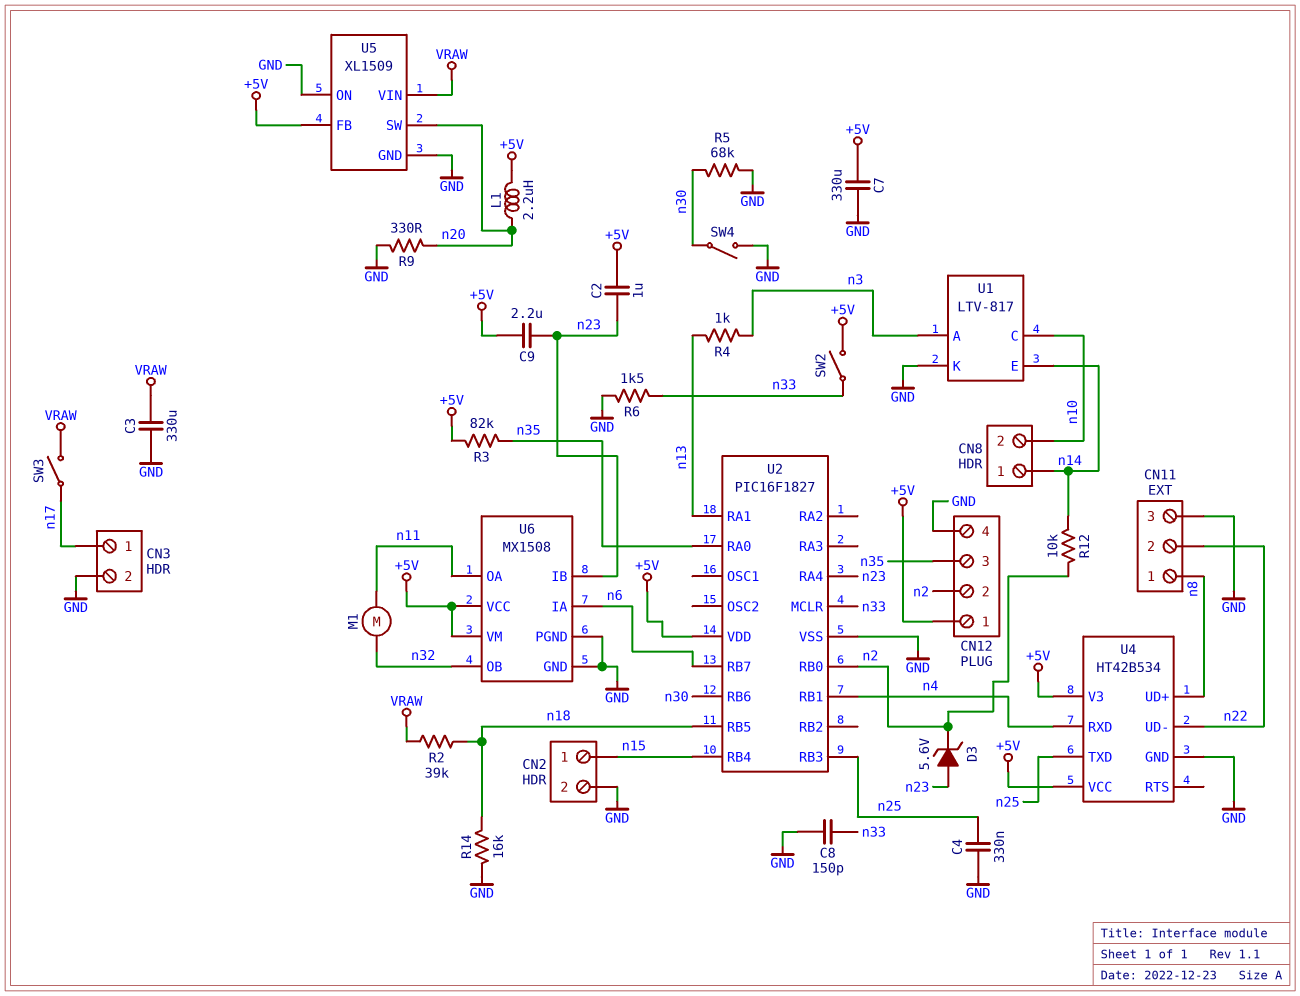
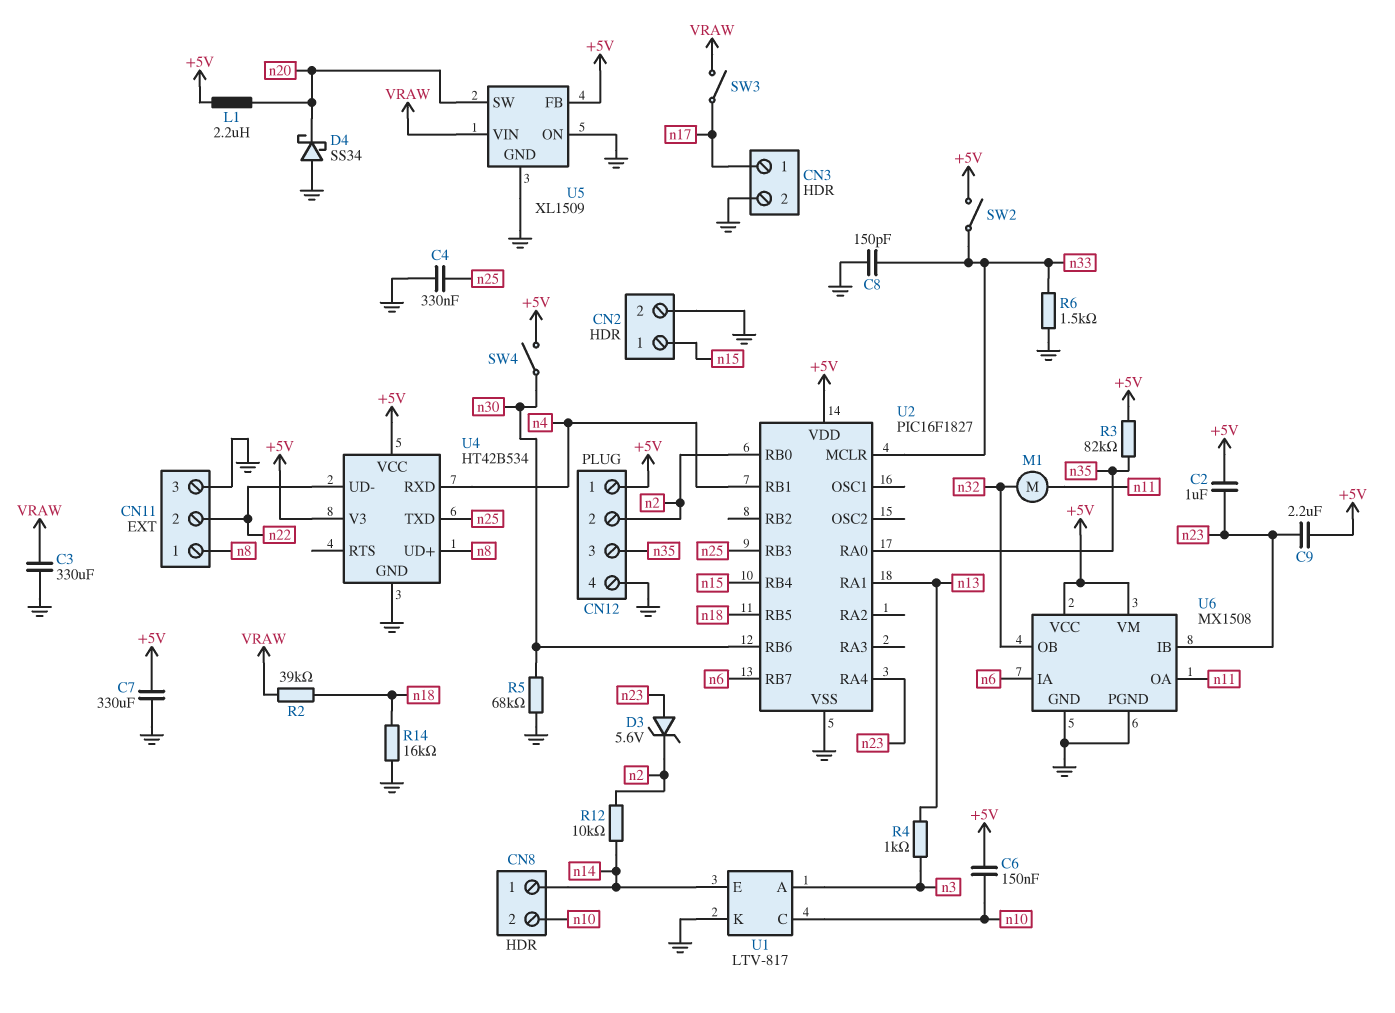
C6: none -> 150nF (+5V, n10)
D4: none -> schottky SS34 (A GND, K n20)
R9: 330 (GND, n20) -> none
SW4: switch (GND, n30) -> switch (+5V, n30)

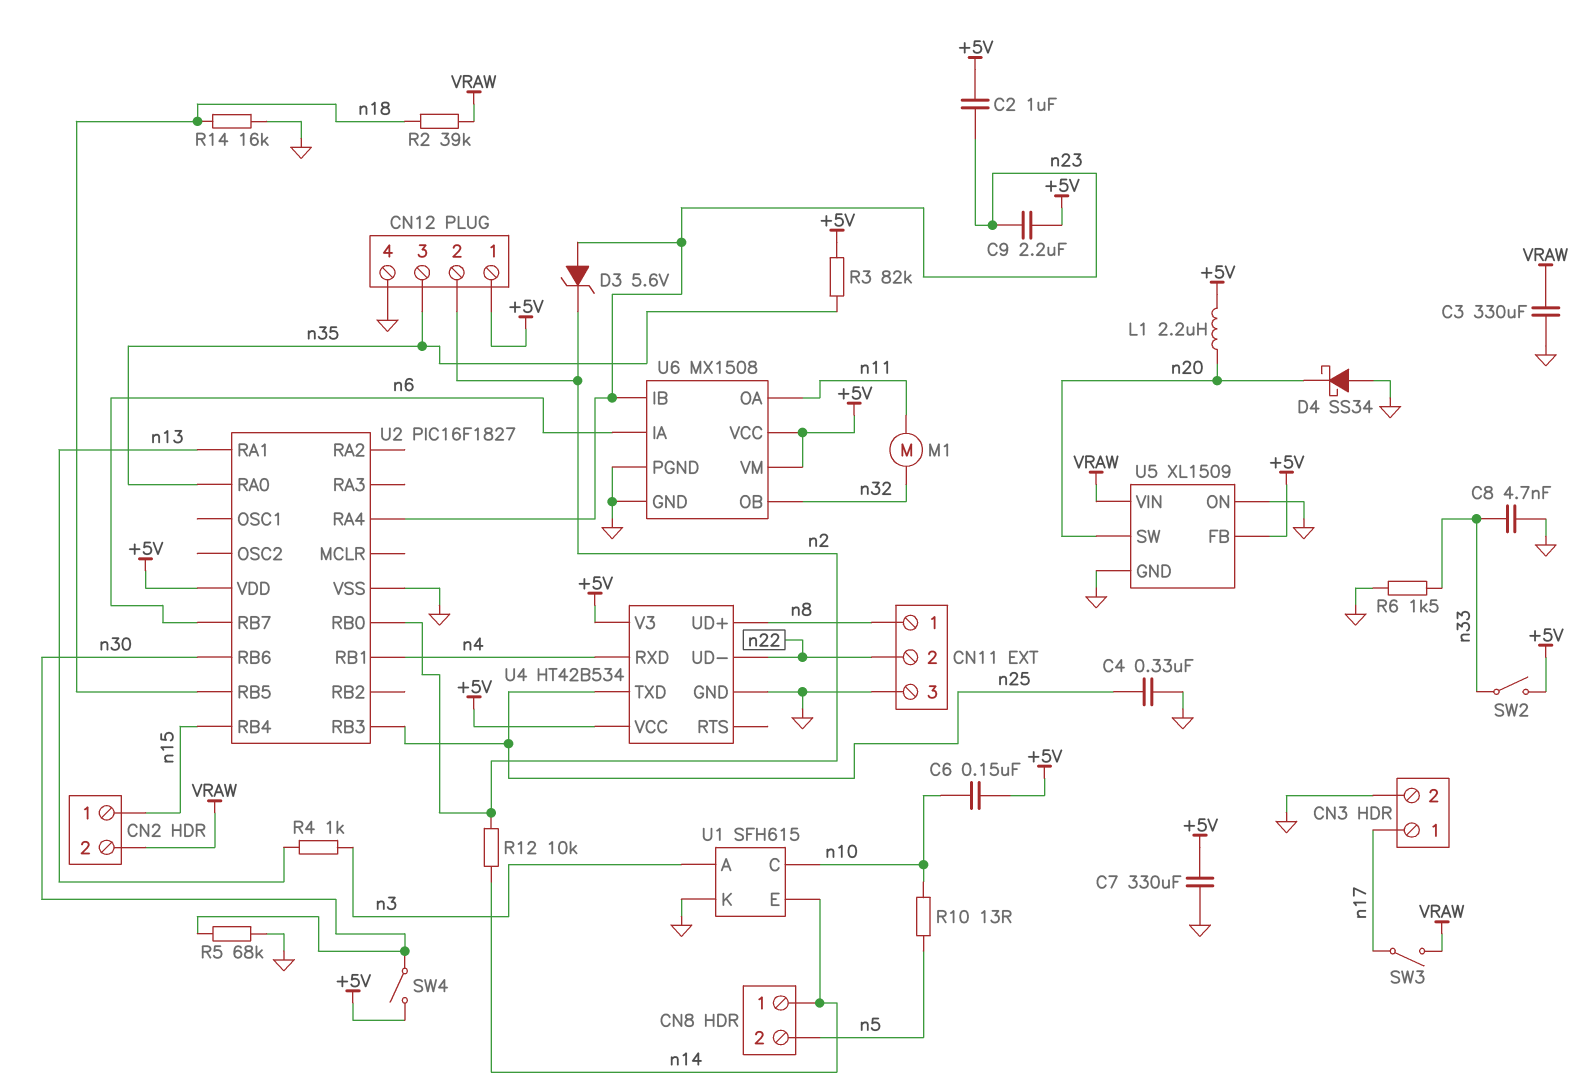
C8: 150pF (GND, n33) -> 4.7nF (GND, n33)
CN2 pin 2: GND -> VRAW
CN8 pin 2: n10 -> n5
R10: none -> 13 (n5, n10)
U1: LTV-817 -> SFH615
U2 pin MCLR: n33 -> none

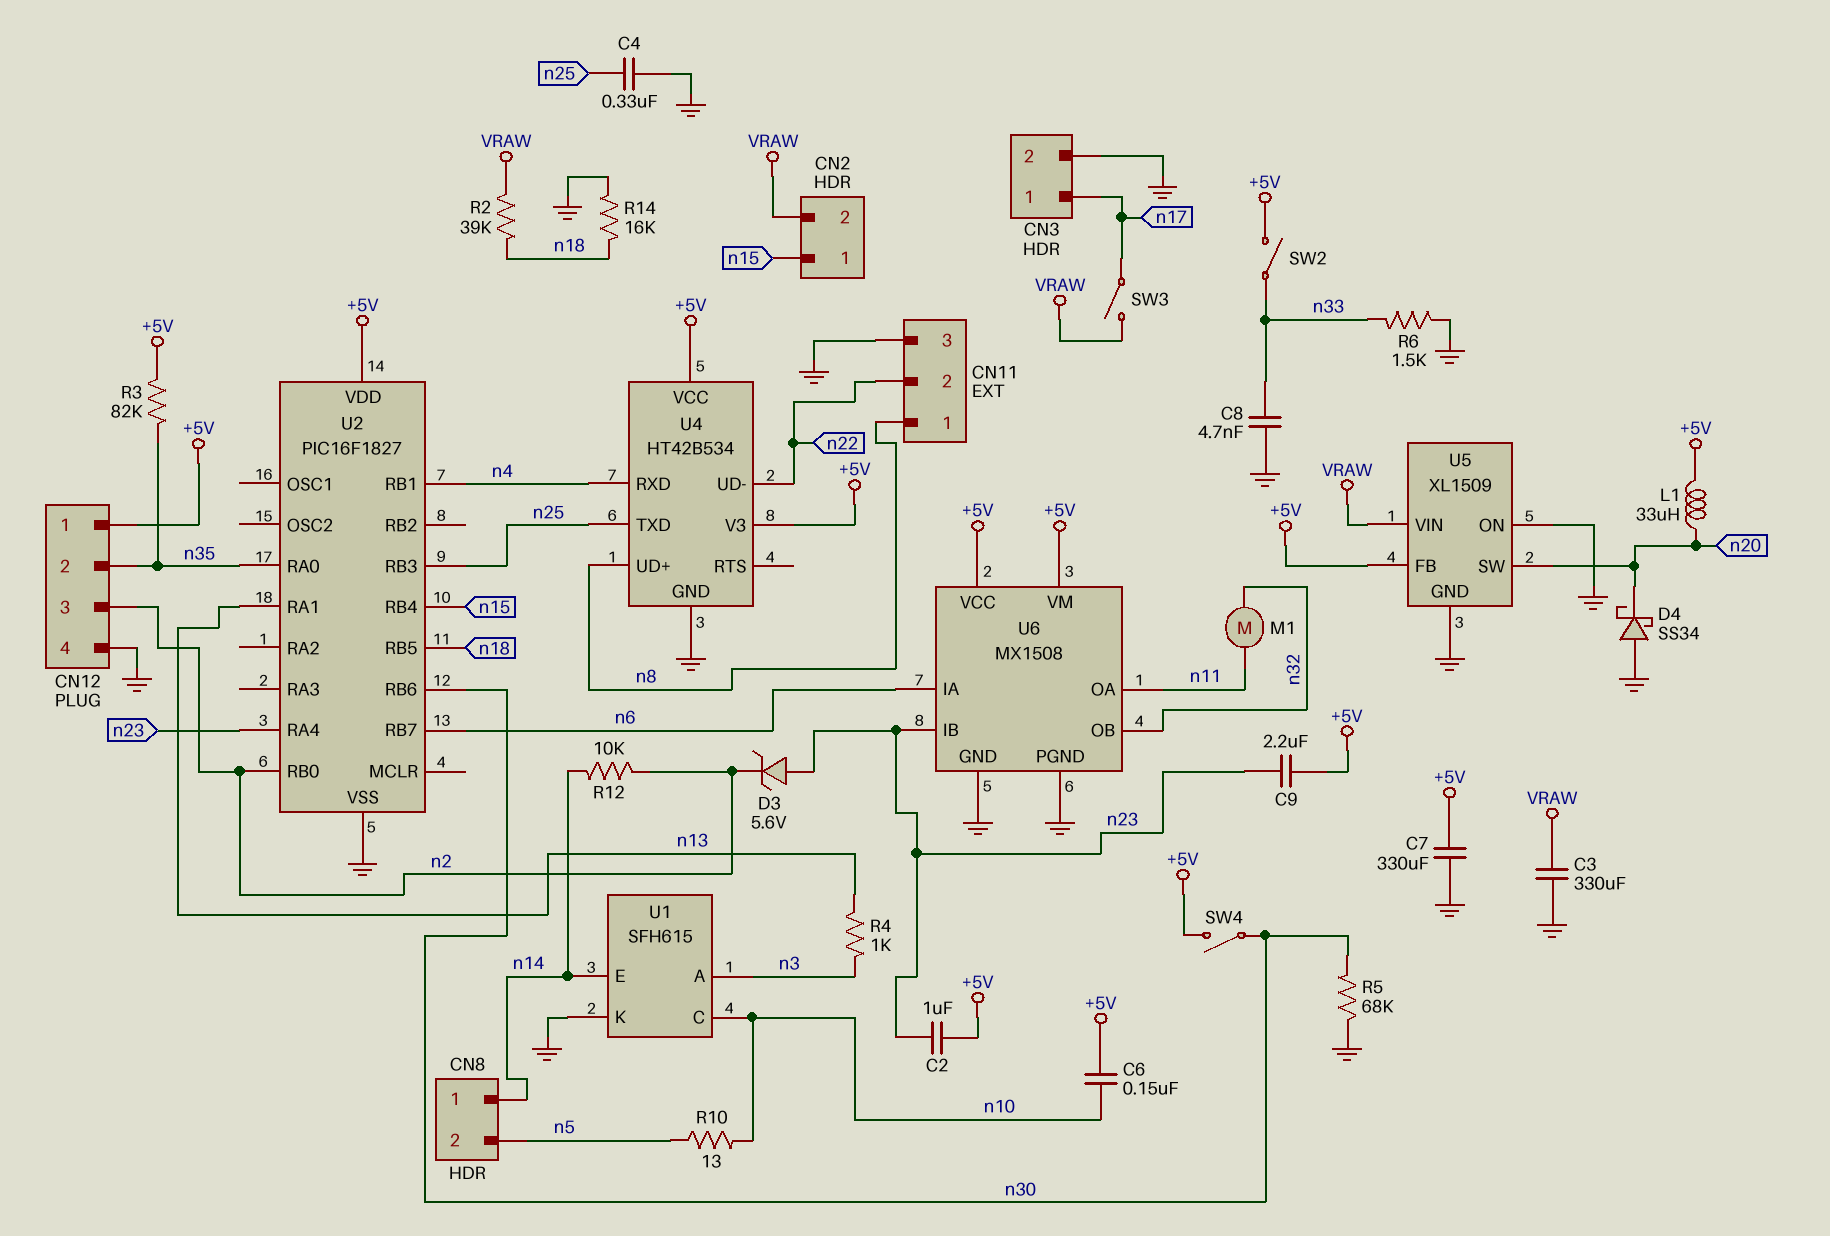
CN12 pin 2: n2 -> n35
CN12 pin 3: n35 -> n2
L1: 2.2uH (+5V, n20) -> 33uH (+5V, n20)

